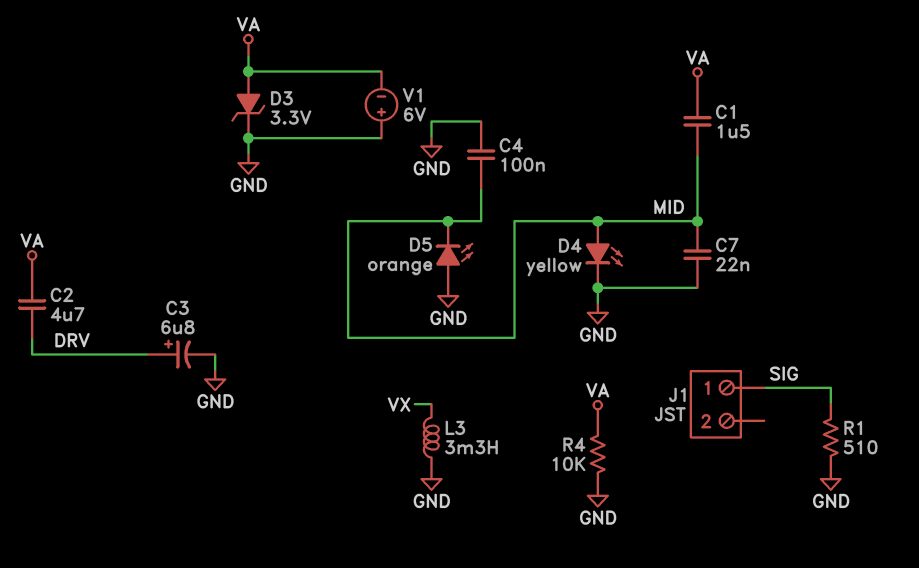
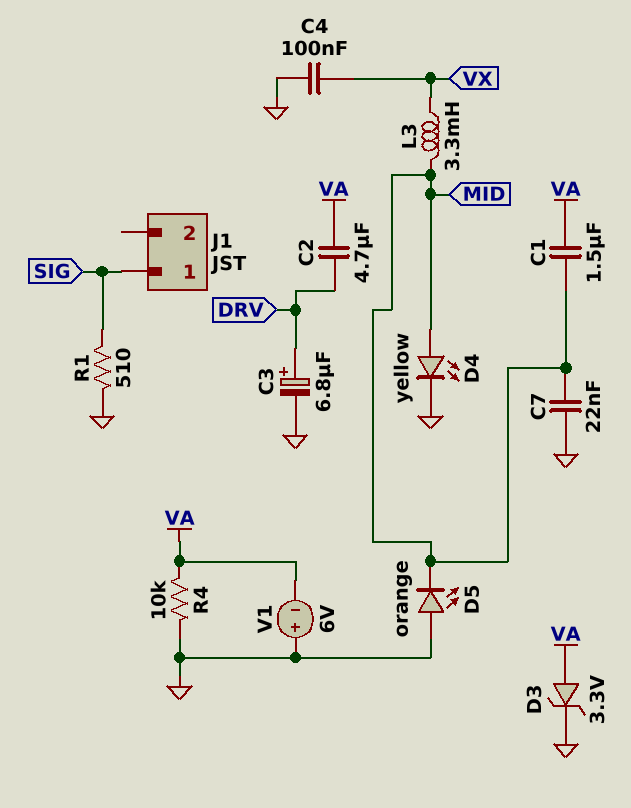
C4: 100nF (GND, MID) -> 100nF (GND, VX)
L3: 3.3mH (GND, VX) -> 3.3mH (MID, VX)

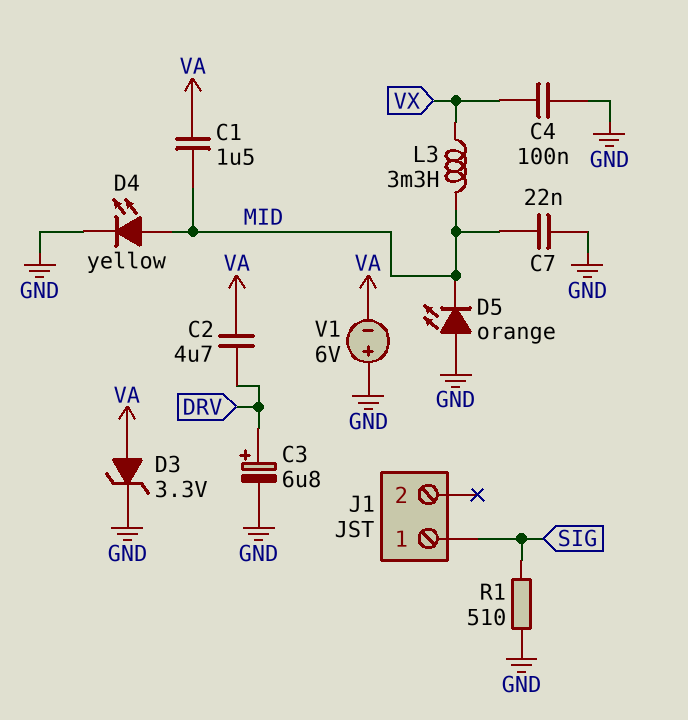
R4: 10k (GND, VA) -> none

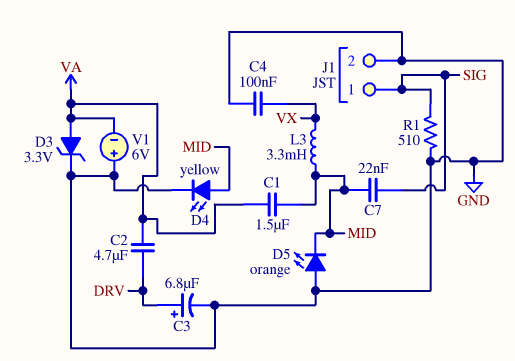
C7: 22nF (GND, MID) -> 22nF (MID, SIG)
J1 pin 2: none -> GND

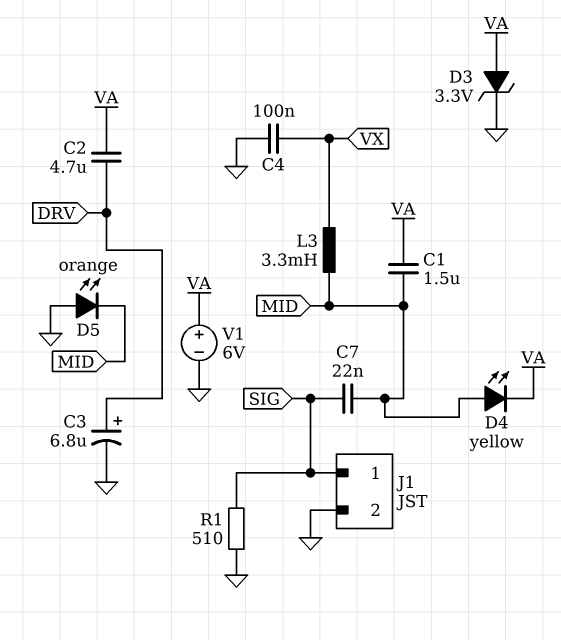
D4: LED yellow (A MID, K GND) -> LED yellow (A MID, K VA)
V1: 6V (plus GND, minus VA) -> 6V (plus VA, minus GND)

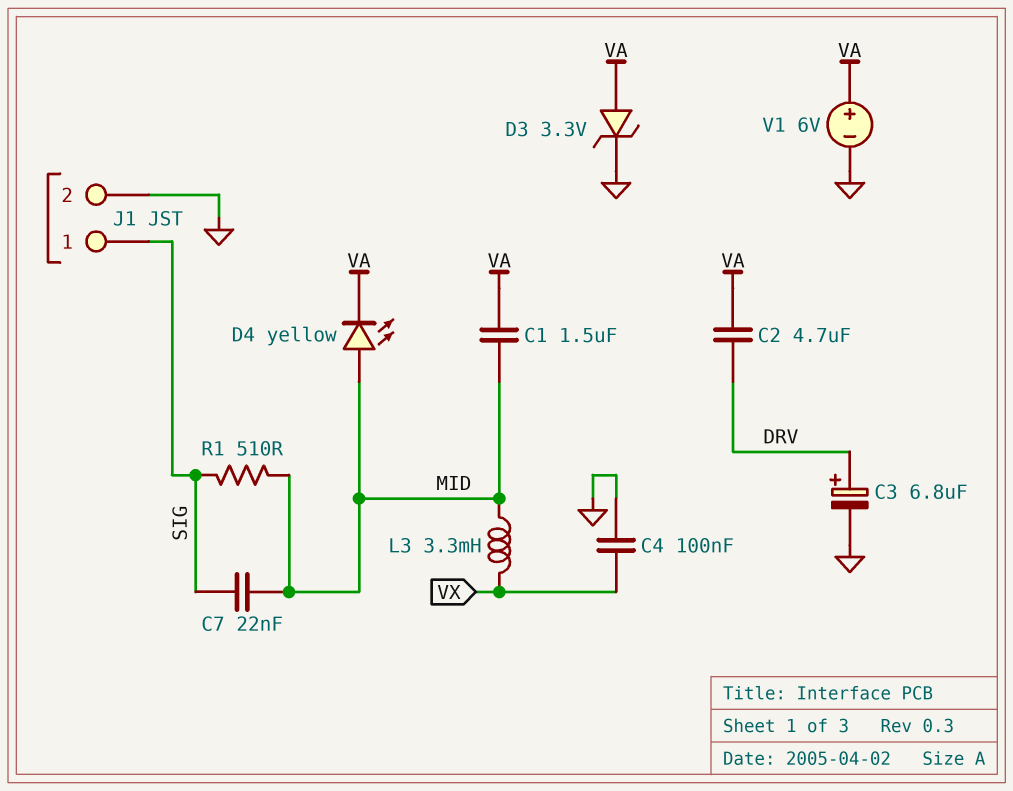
D5: LED orange (A GND, K MID) -> none
R1: 510 (GND, SIG) -> 510 (MID, SIG)

